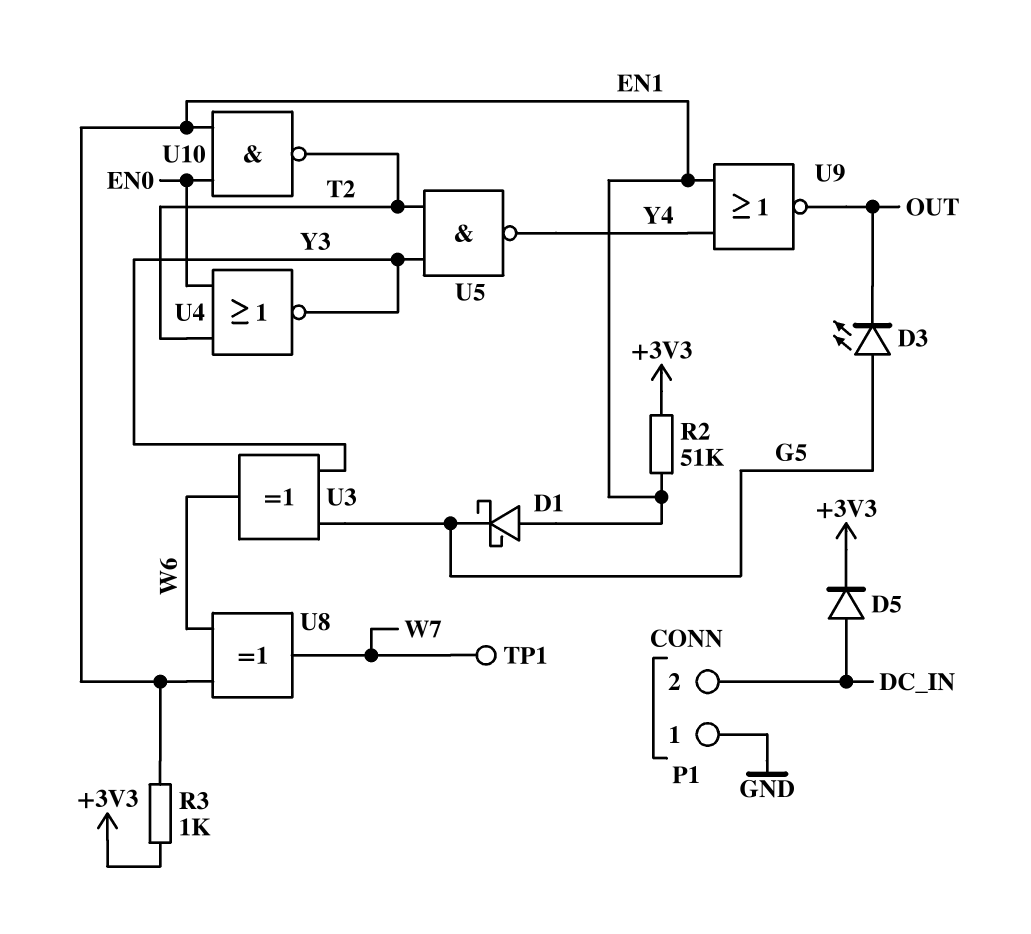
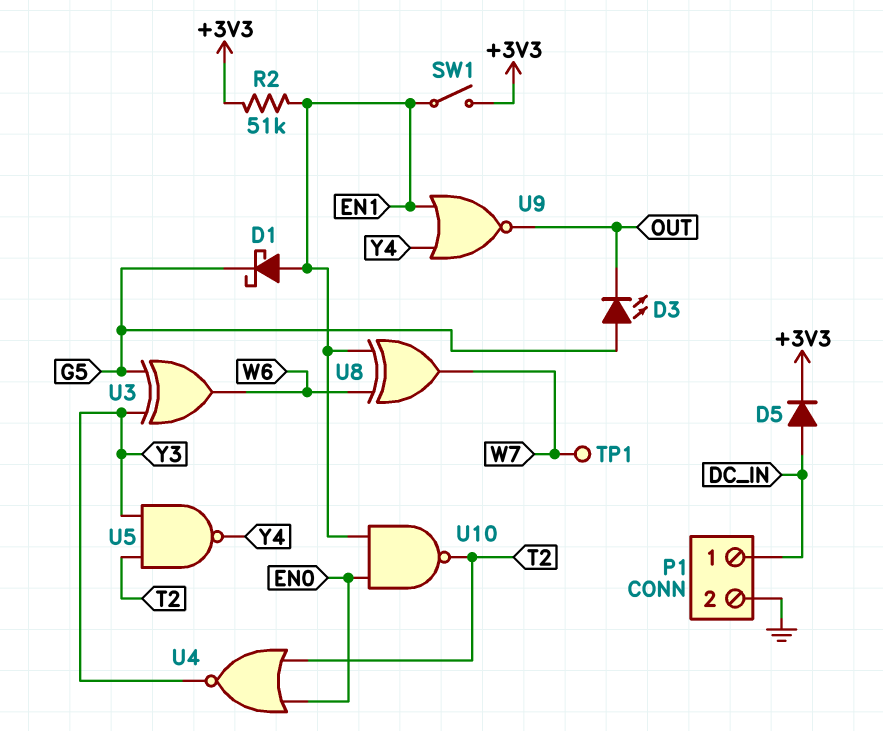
P1 pin 1: GND -> DC_IN
P1 pin 2: DC_IN -> GND
R3: 1k (+3V3, EN1) -> none
SW1: none -> switch (+3V3, EN1)

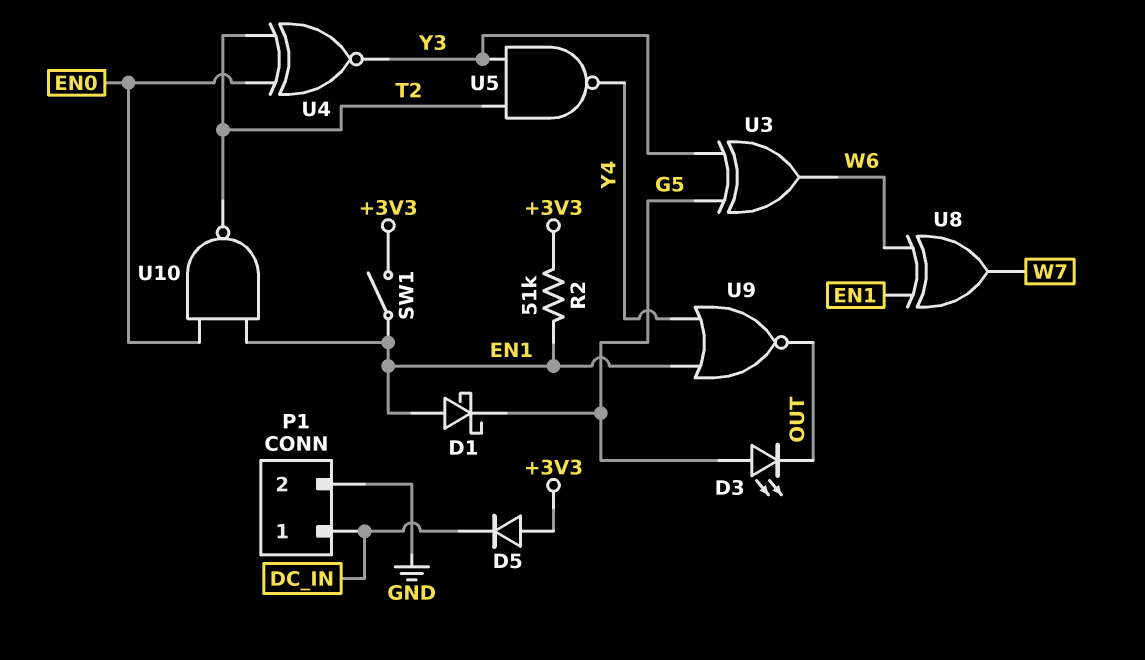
D5: diode (A DC_IN, K +3V3) -> diode (A +3V3, K DC_IN)
TP1: test point (W7) -> none
U4: NOR (in EN0, in T2, out Y3) -> XNOR (in EN0, in T2, out Y3)

